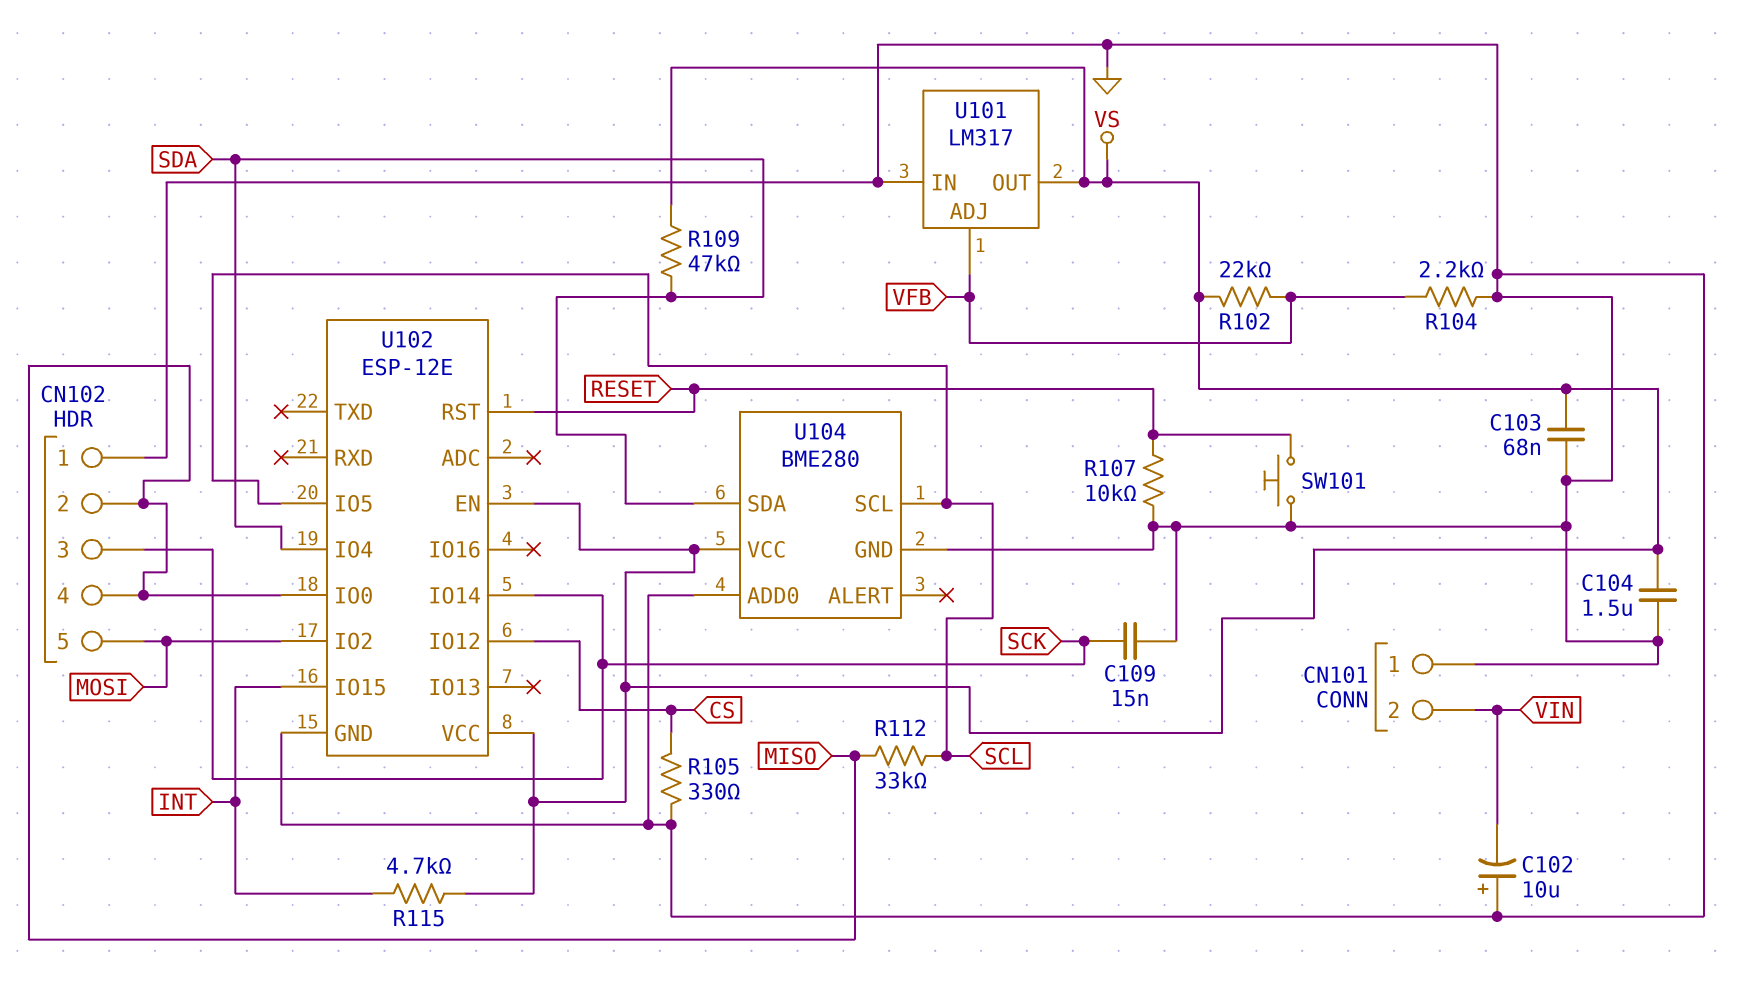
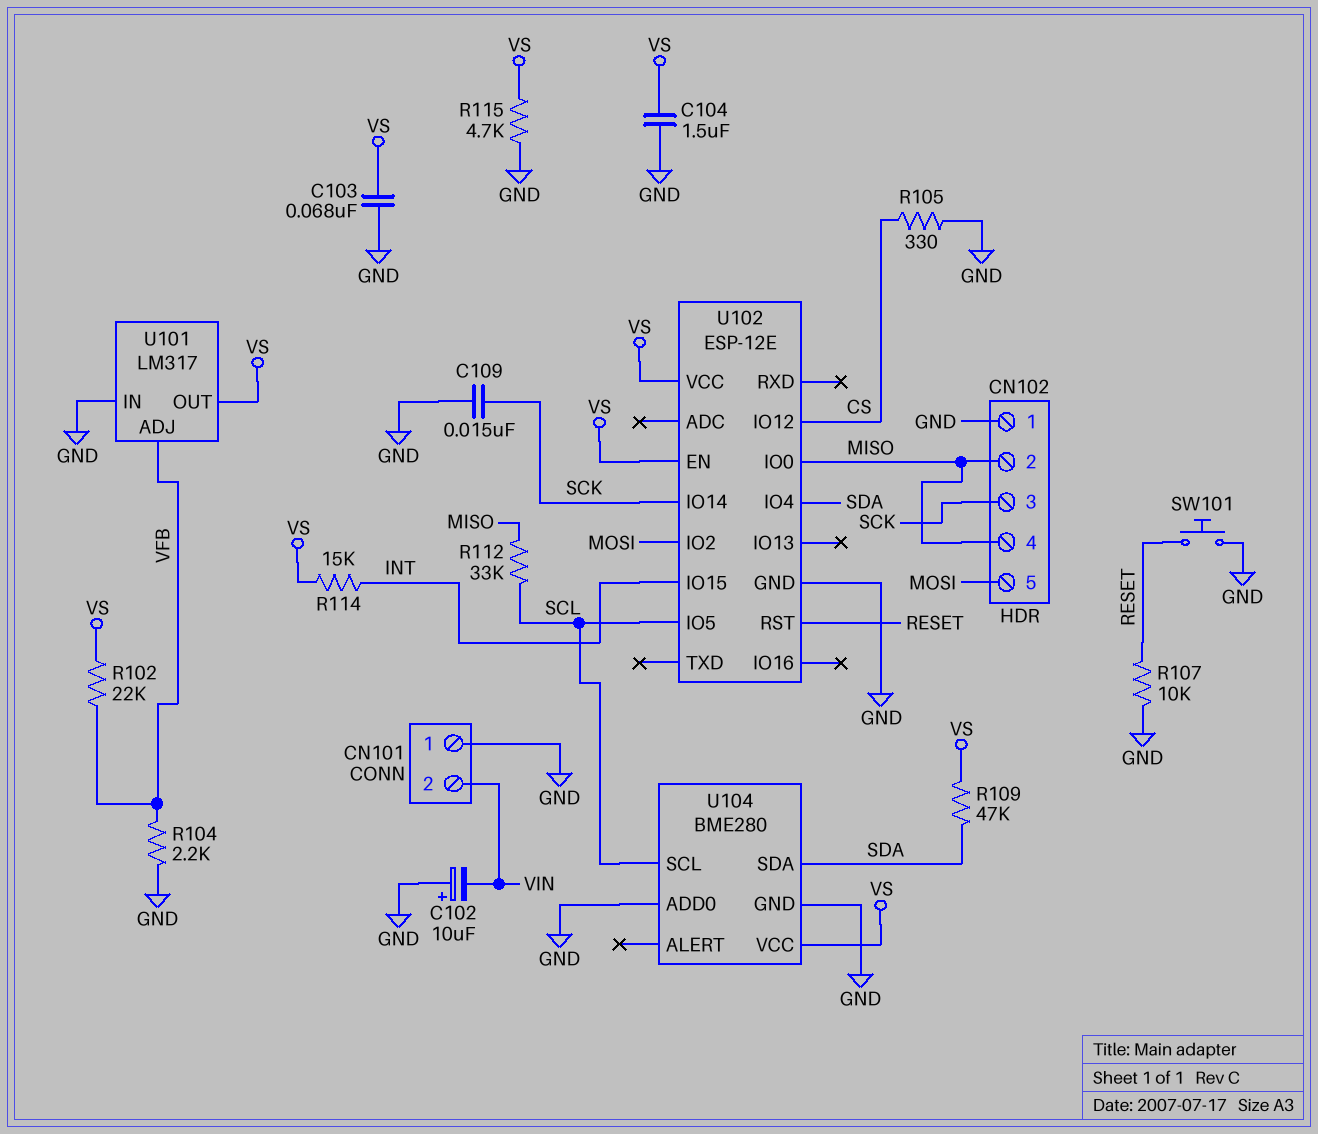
R114: none -> 15k (INT, VS)
R115: 4.7k (INT, VS) -> 4.7k (GND, VS)

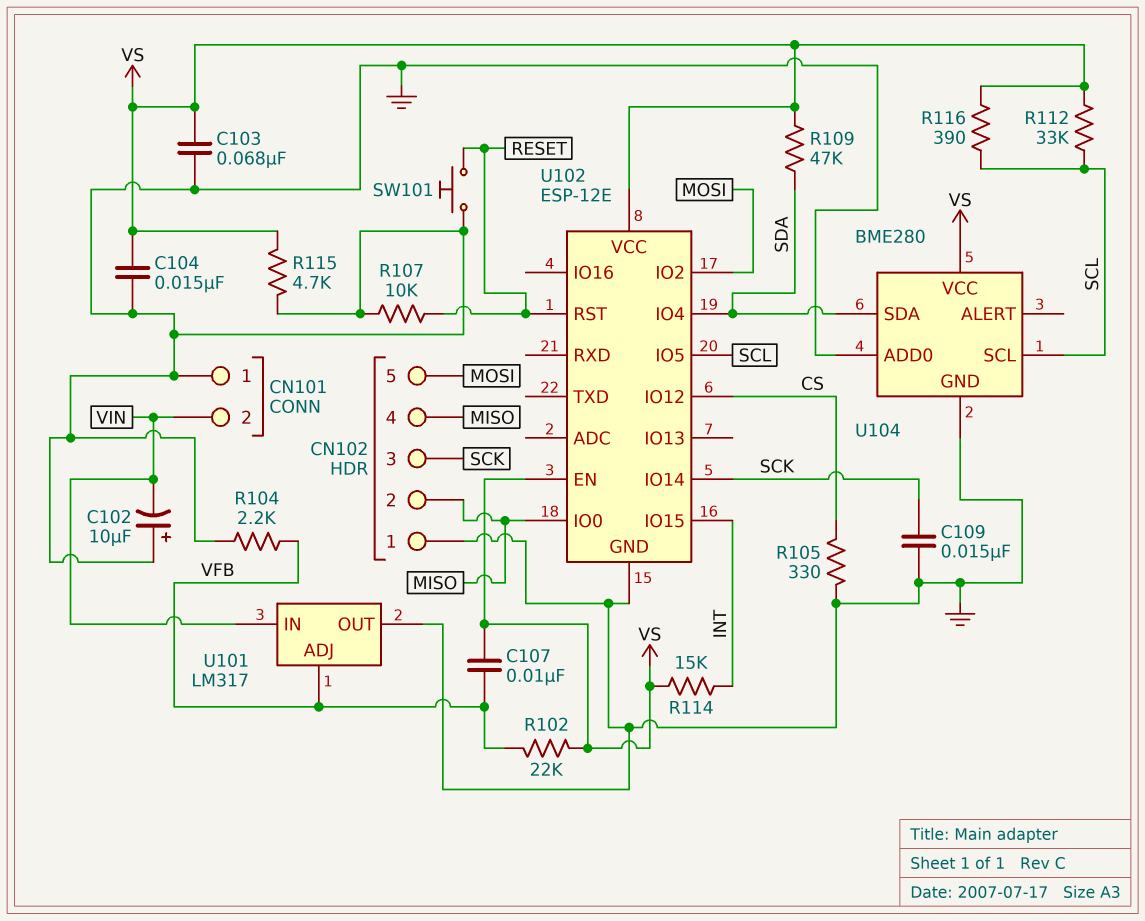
C104: 1.5uF (GND, VS) -> 15nF (GND, VS)
C107: none -> 10nF (VFB, VS)
R112: 33k (MISO, SCL) -> 33k (SCL, VS)
R116: none -> 390 (SCL, VS)
U101 pin IN: GND -> VIN
U101 pin OUT: VS -> GND

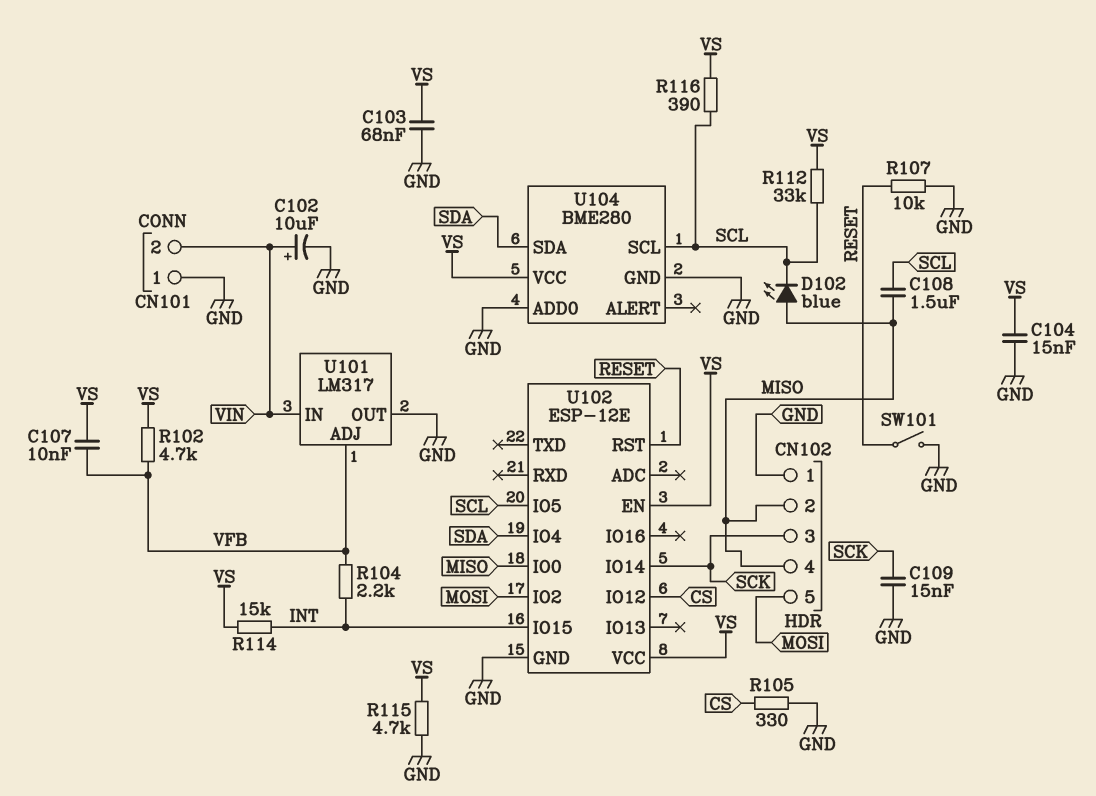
C102: 10uF (plus GND, minus VIN) -> 10uF (plus VIN, minus GND)
C108: none -> 1.5uF (MISO, SCL)
D102: none -> LED blue (A MISO, K SCL)
R102: 22k (VFB, VS) -> 4.7k (VFB, VS)
R104: 2.2k (GND, VFB) -> 2.2k (INT, VFB)
R109: 47k (SDA, VS) -> none
SW101: button (GND, RESET) -> switch (GND, RESET)

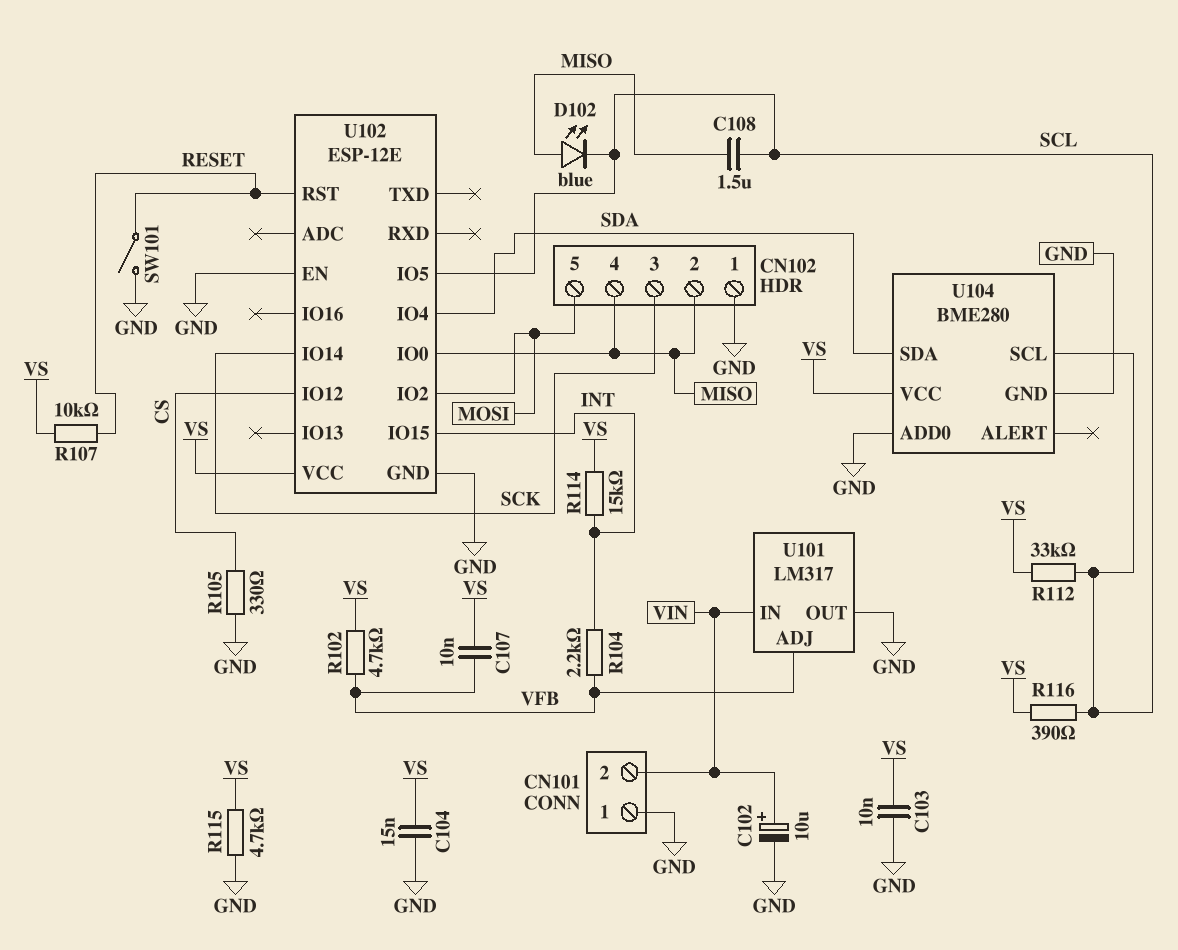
C103: 68nF (GND, VS) -> 10nF (GND, VS)
C109: 15nF (GND, SCK) -> none
R107: 10k (GND, RESET) -> 10k (RESET, VS)
U102 pin EN: VS -> GND

